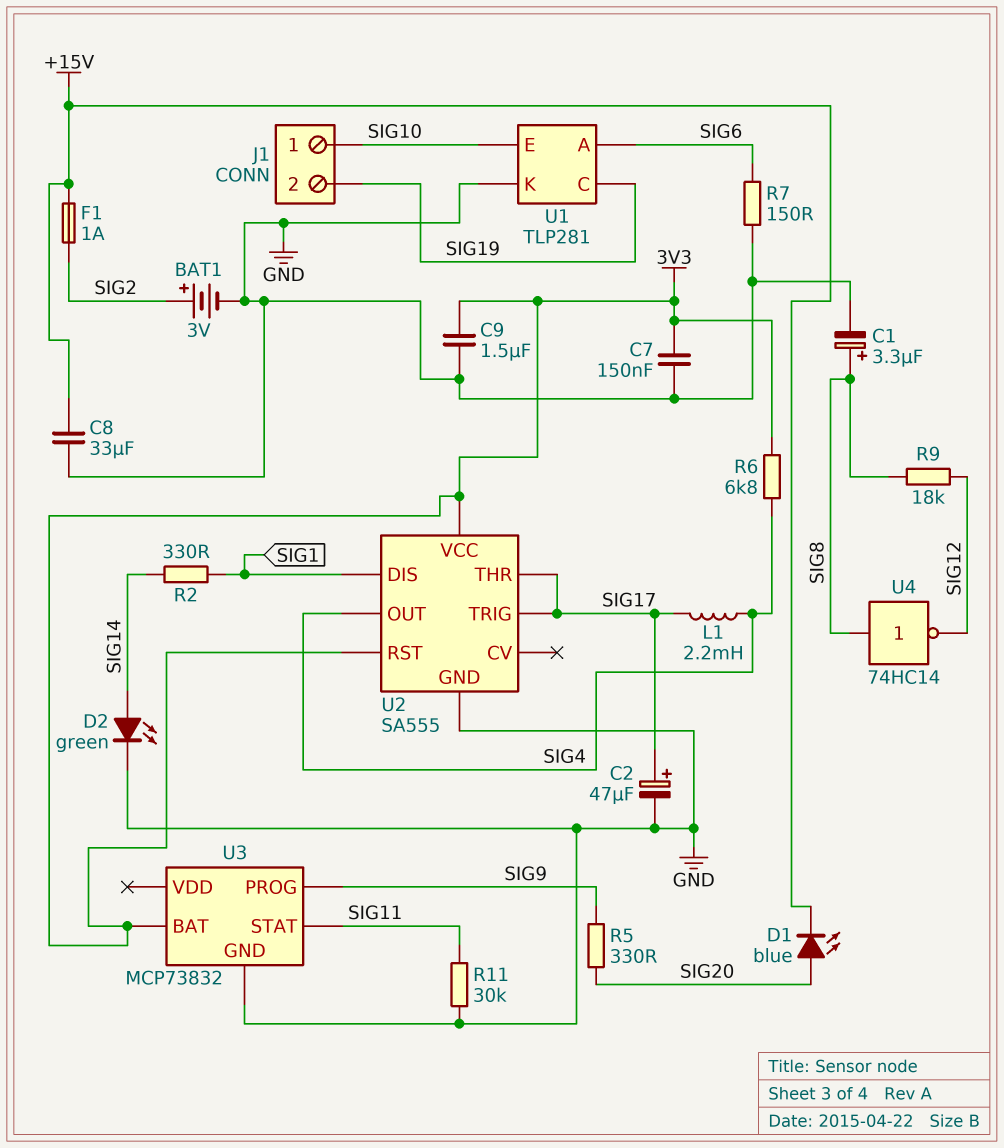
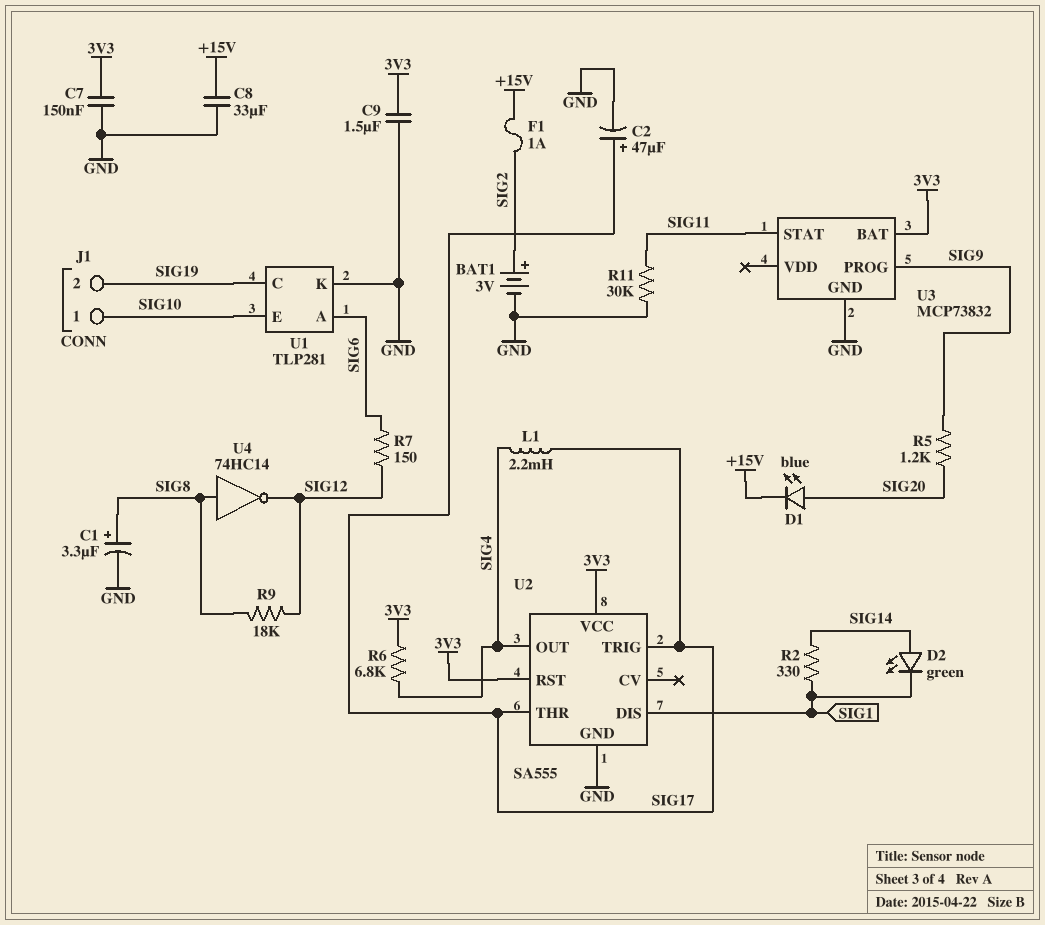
D2: LED green (A SIG14, K GND) -> LED green (A SIG14, K SIG1)
R5: 330 (SIG9, SIG20) -> 1.2k (SIG9, SIG20)
R7: 150 (GND, SIG6) -> 150 (SIG6, SIG12)

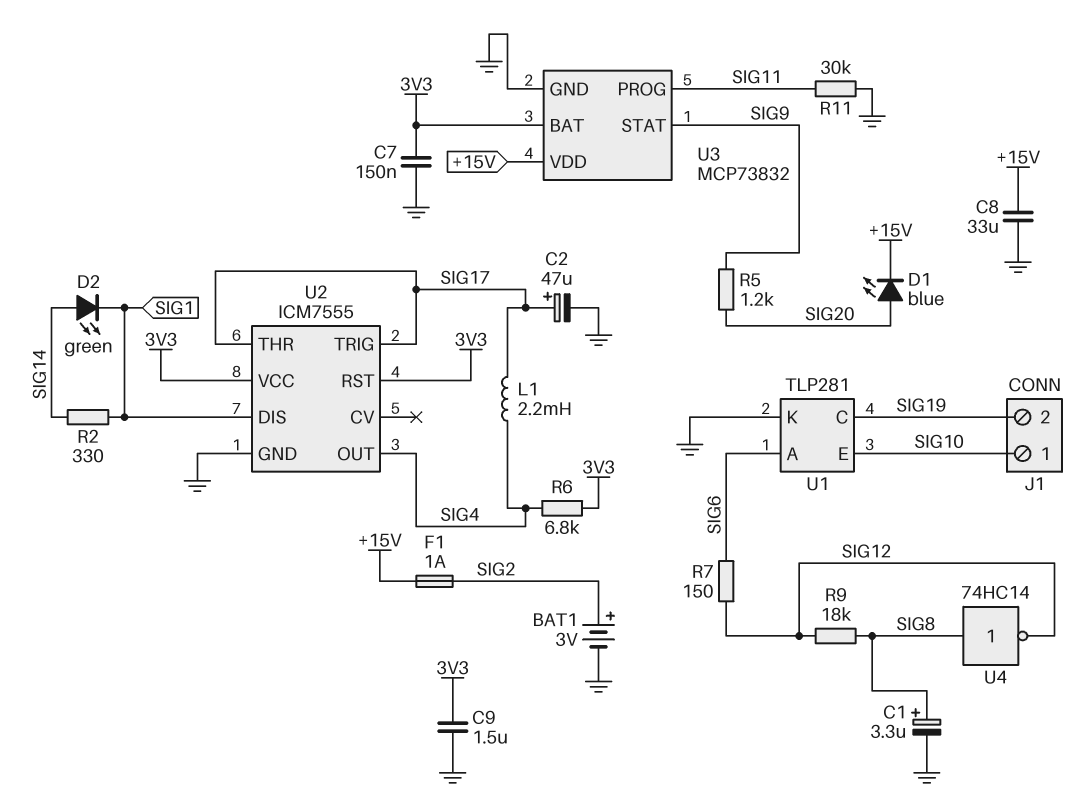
U2: SA555 -> ICM7555
U3 pin PROG: SIG9 -> SIG11
U3 pin STAT: SIG11 -> SIG9
U3 pin VDD: none -> +15V

